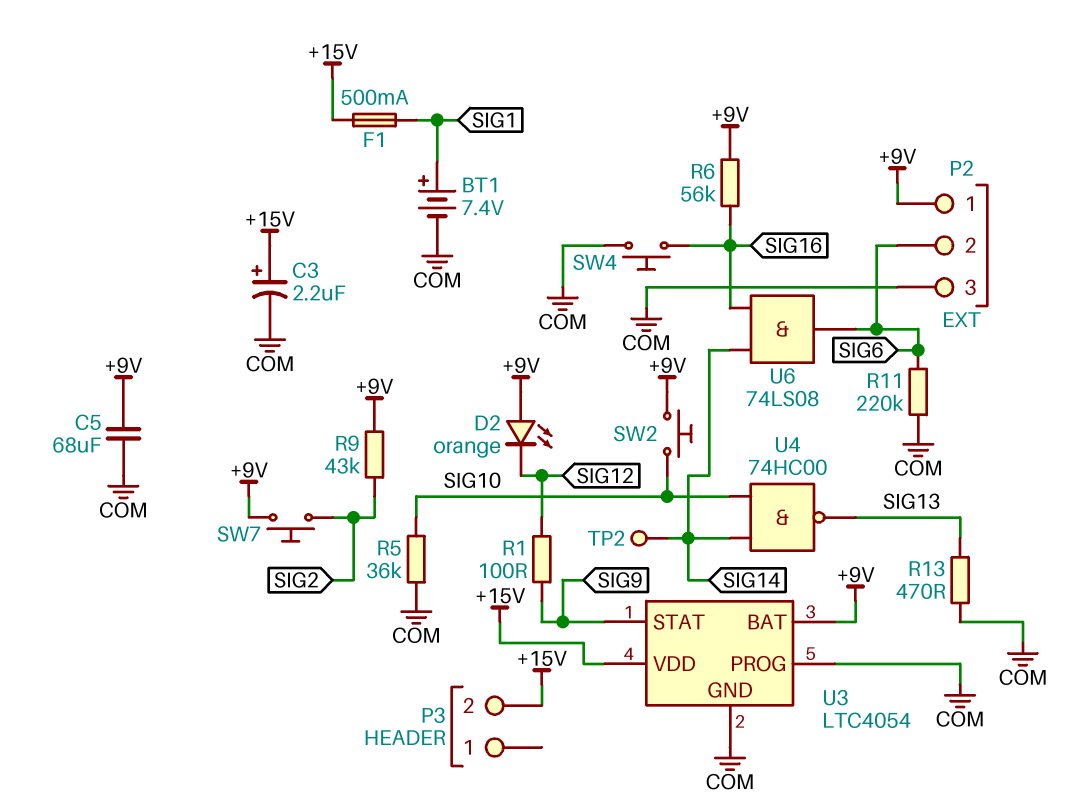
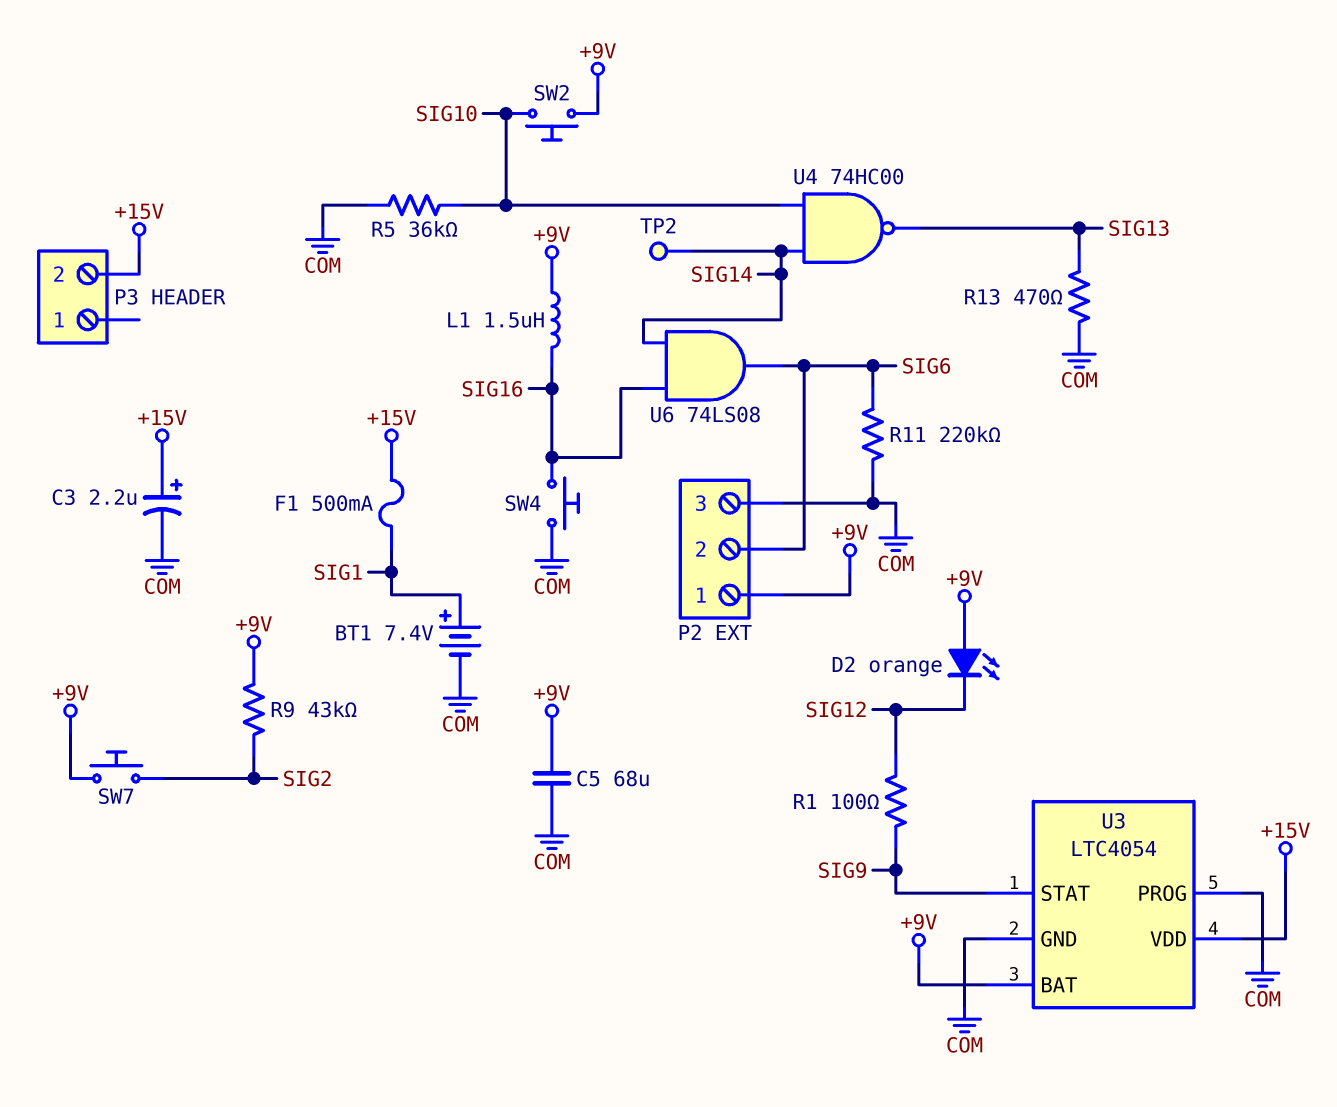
L1: none -> 1.5uH (+9V, SIG16)
R6: 56k (+9V, SIG16) -> none

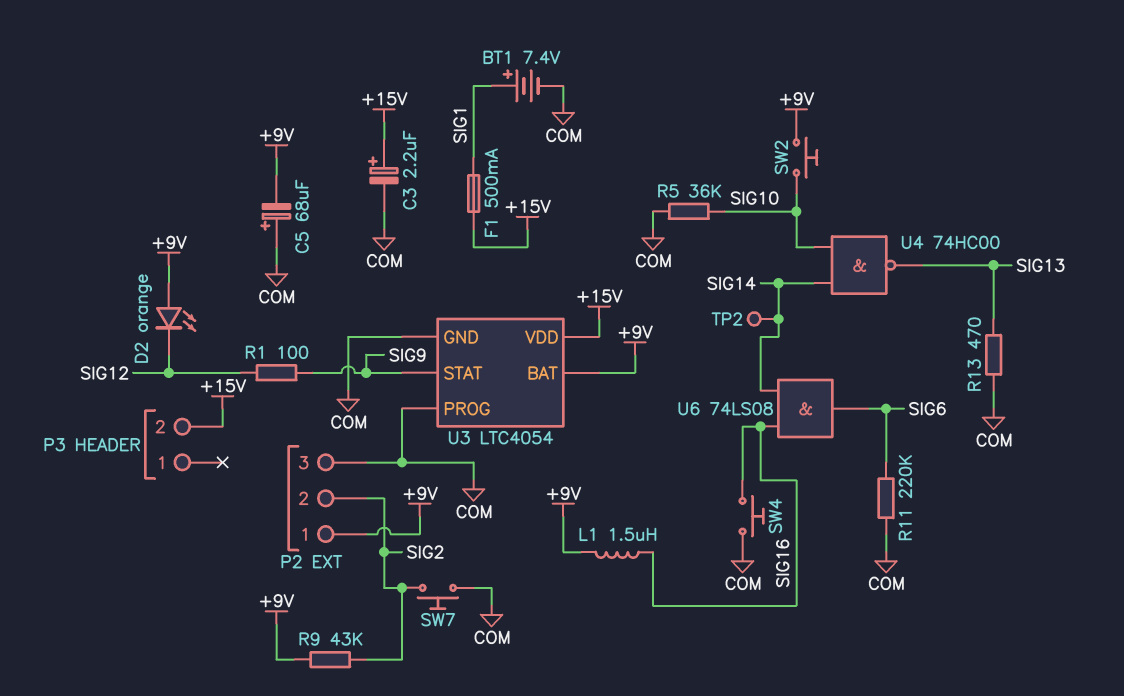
C5: 68uF (+9V, COM) -> 68uF (plus COM, minus +9V)
P2 pin 2: SIG6 -> SIG2
SW7: button (+9V, SIG2) -> button (COM, SIG2)

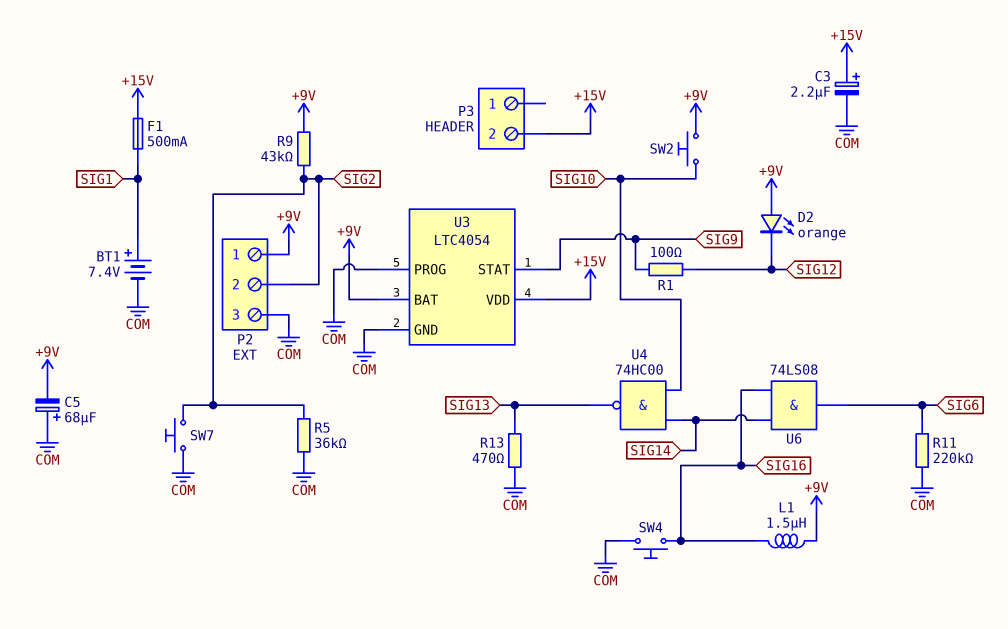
R5: 36k (COM, SIG10) -> 36k (COM, SIG2)
TP2: test point (SIG14) -> none

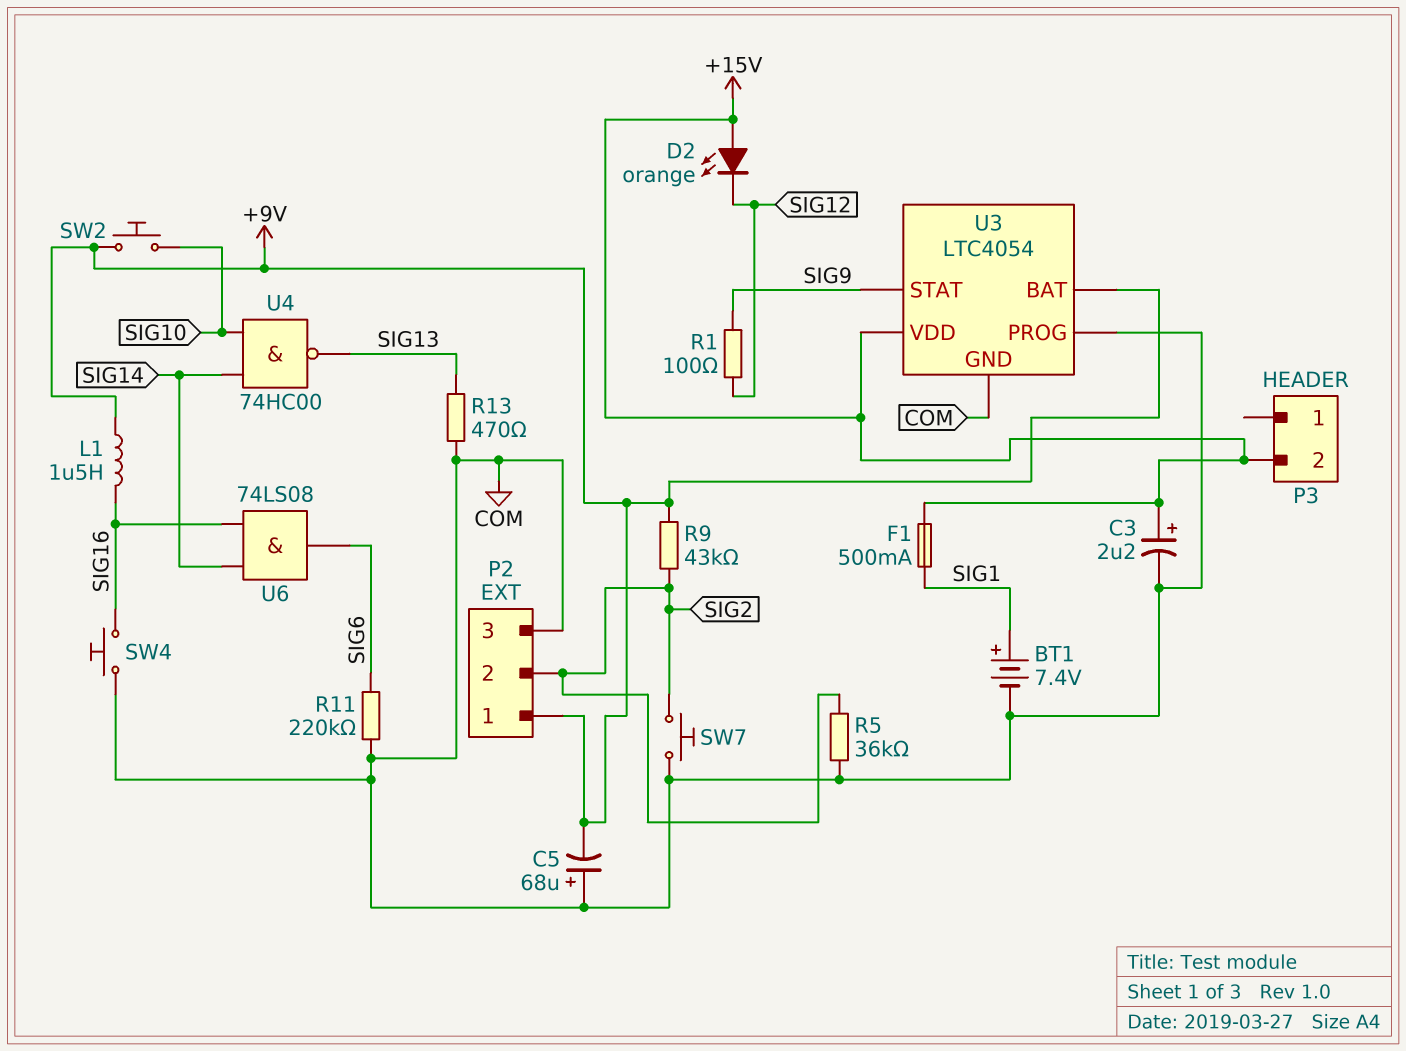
D2: LED orange (A +9V, K SIG12) -> LED orange (A +15V, K SIG12)

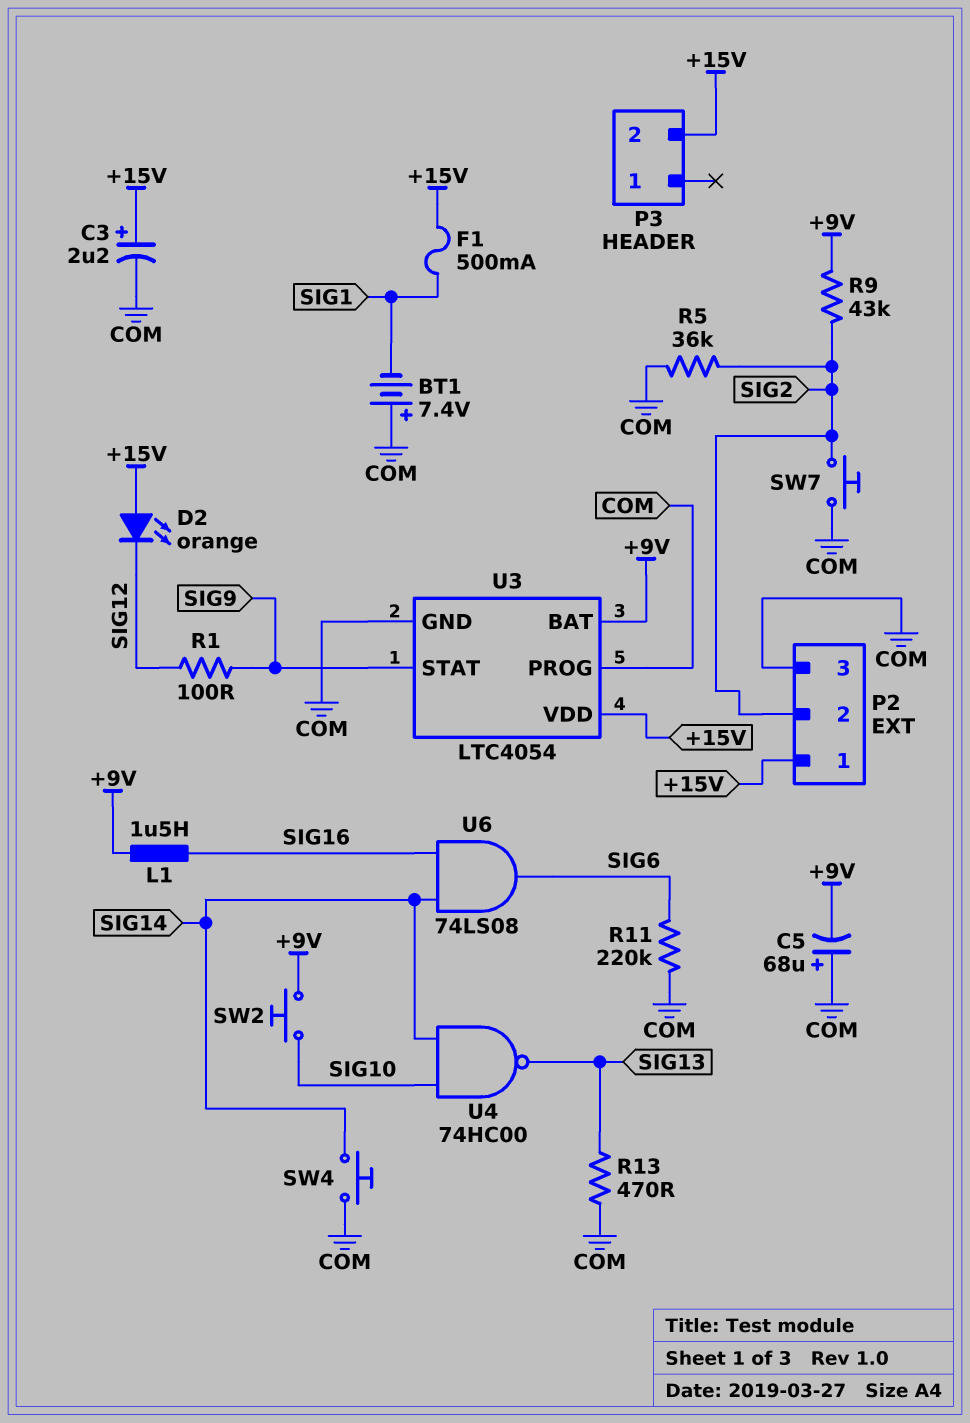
BT1: 7.4V (plus SIG1, minus COM) -> 7.4V (plus COM, minus SIG1)
P2 pin 1: +9V -> +15V
SW4: button (COM, SIG16) -> button (COM, SIG14)

